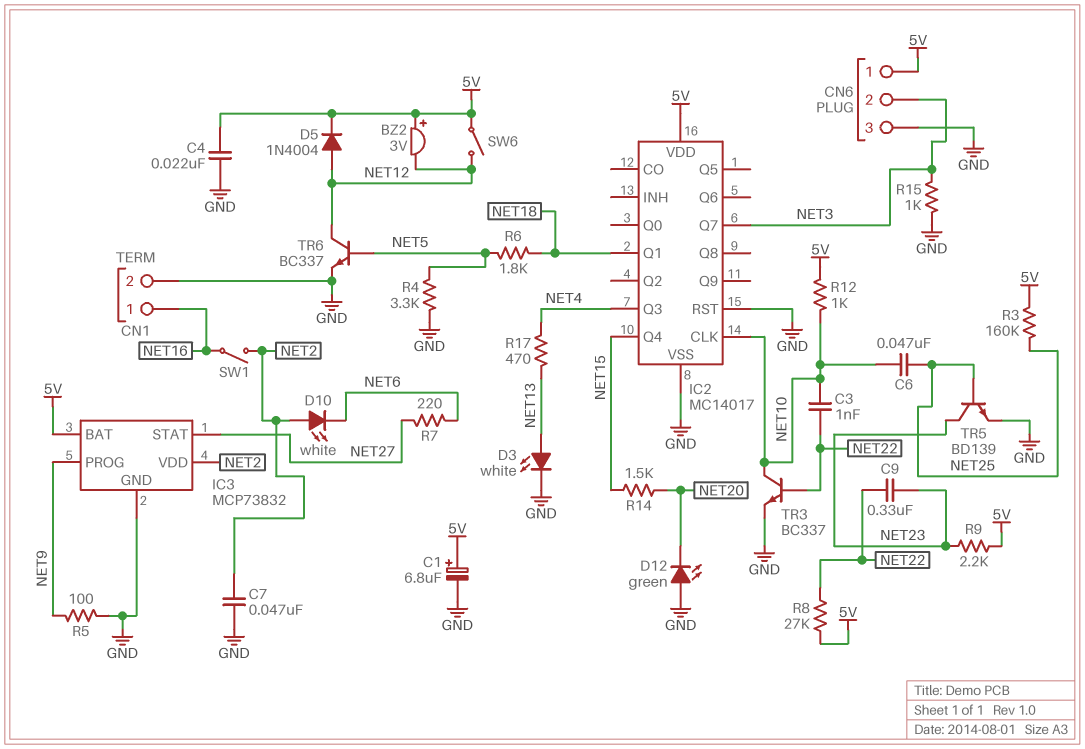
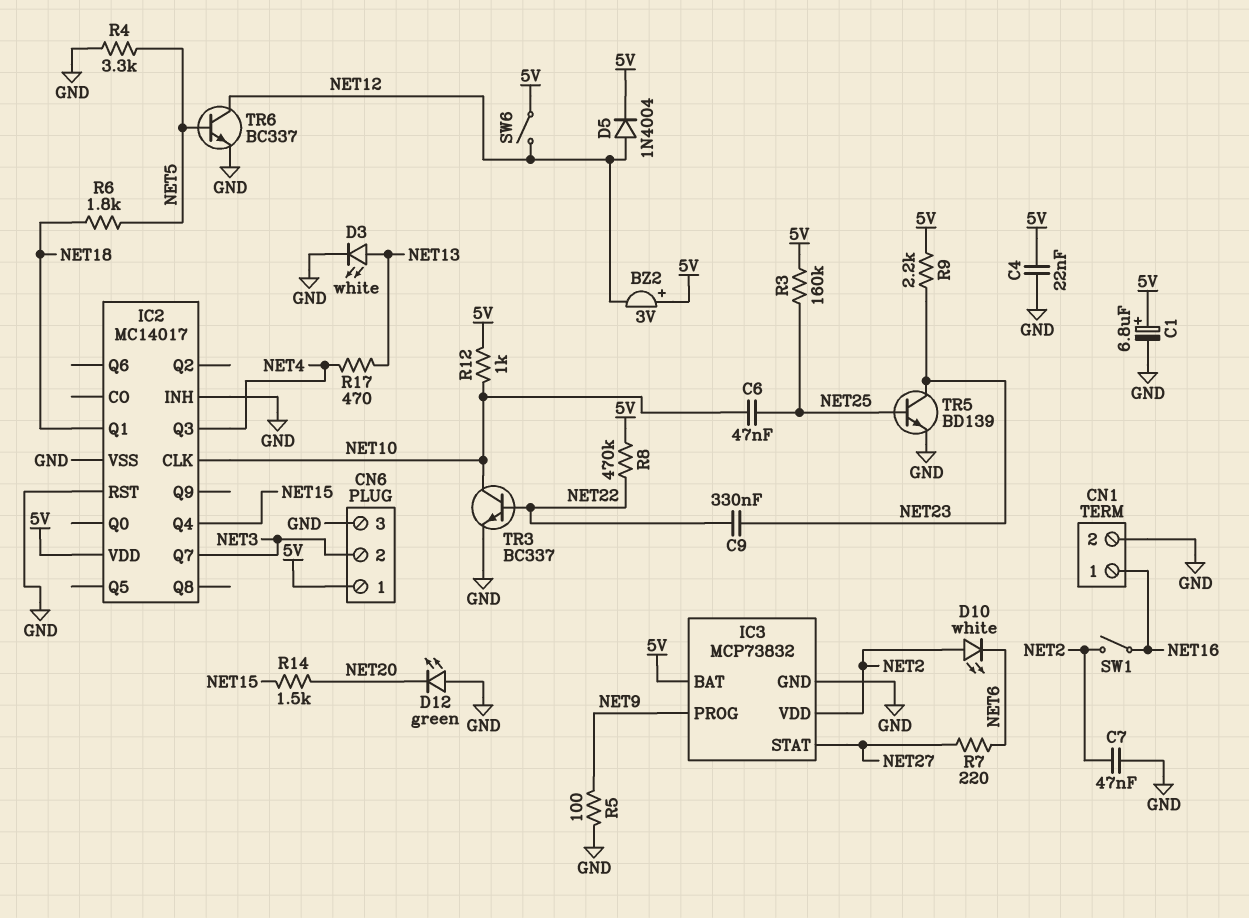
C3: 1nF (NET10, NET22) -> none
IC2 pin INH: none -> GND
R8: 27k (5V, NET22) -> 470k (5V, NET22)
R15: 1k (GND, NET3) -> none

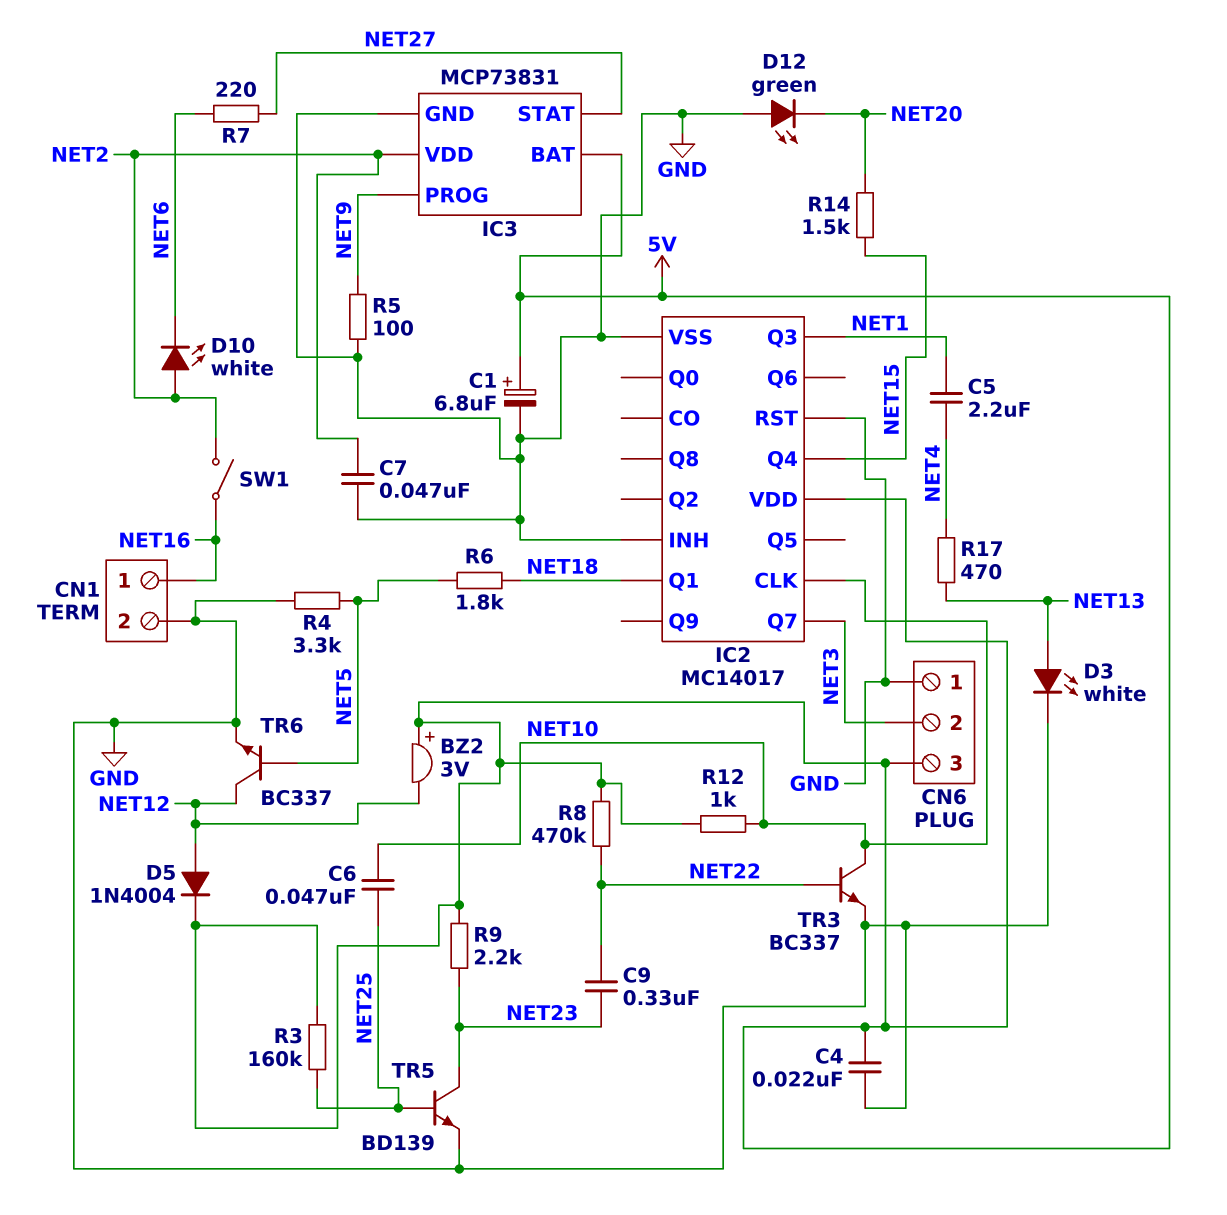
C5: none -> 2.2uF (NET1, NET4)
CN6 pin 1: 5V -> GND
CN6 pin 3: GND -> 5V
IC2 pin Q3: NET4 -> NET1
IC3: MCP73832 -> MCP73831
SW6: switch (5V, NET12) -> none

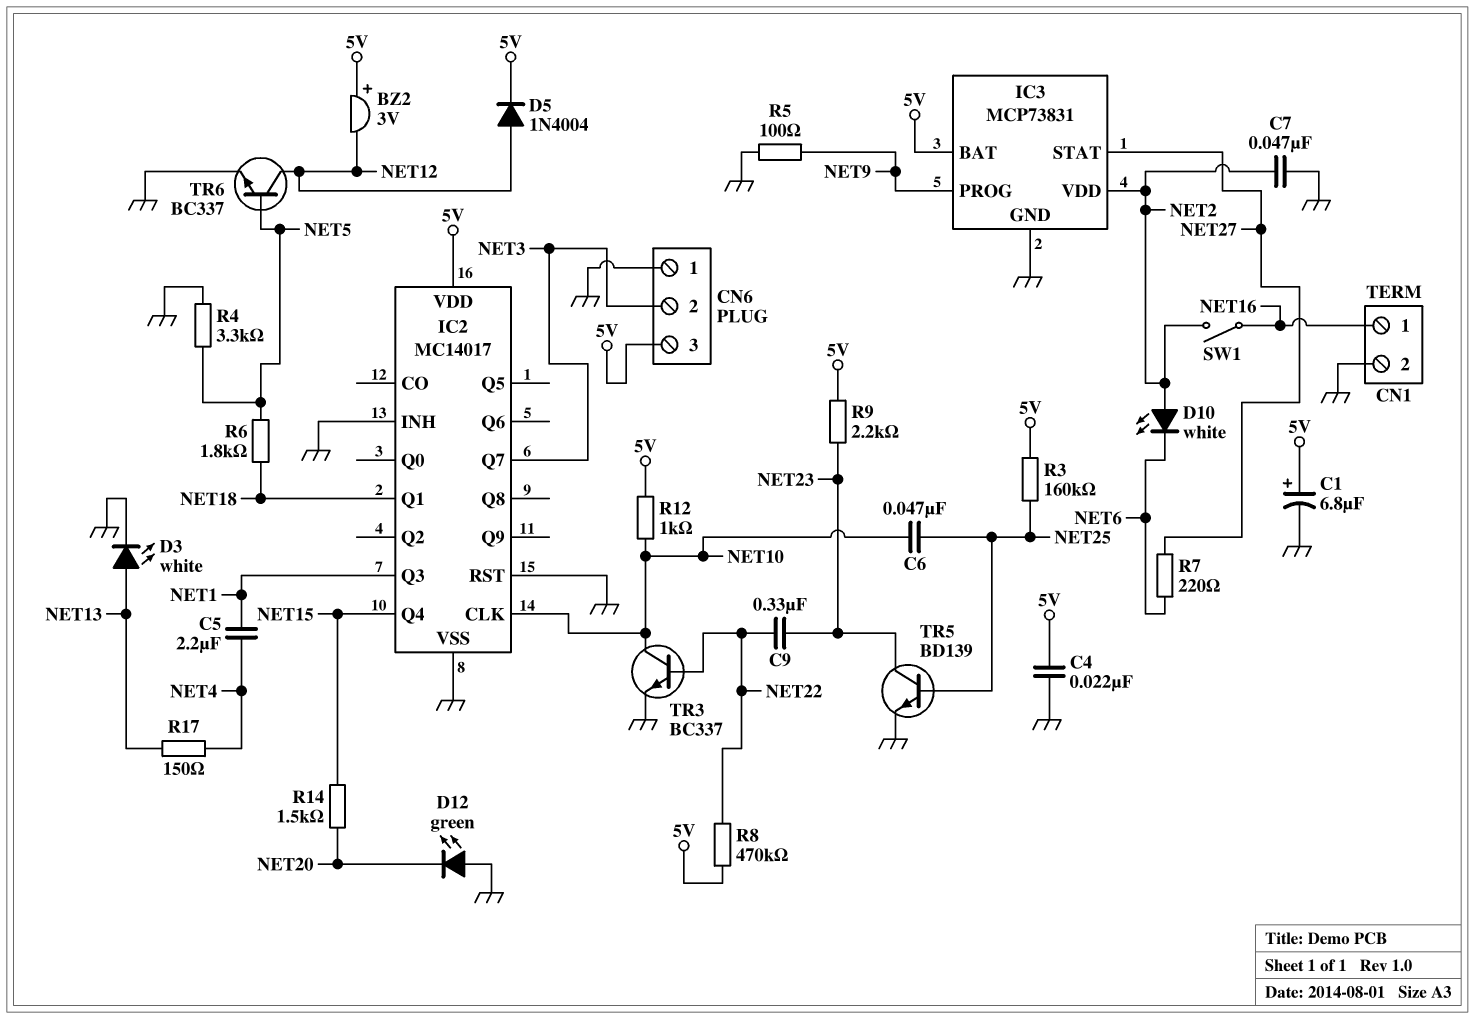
R17: 470 (NET4, NET13) -> 150 (NET4, NET13)

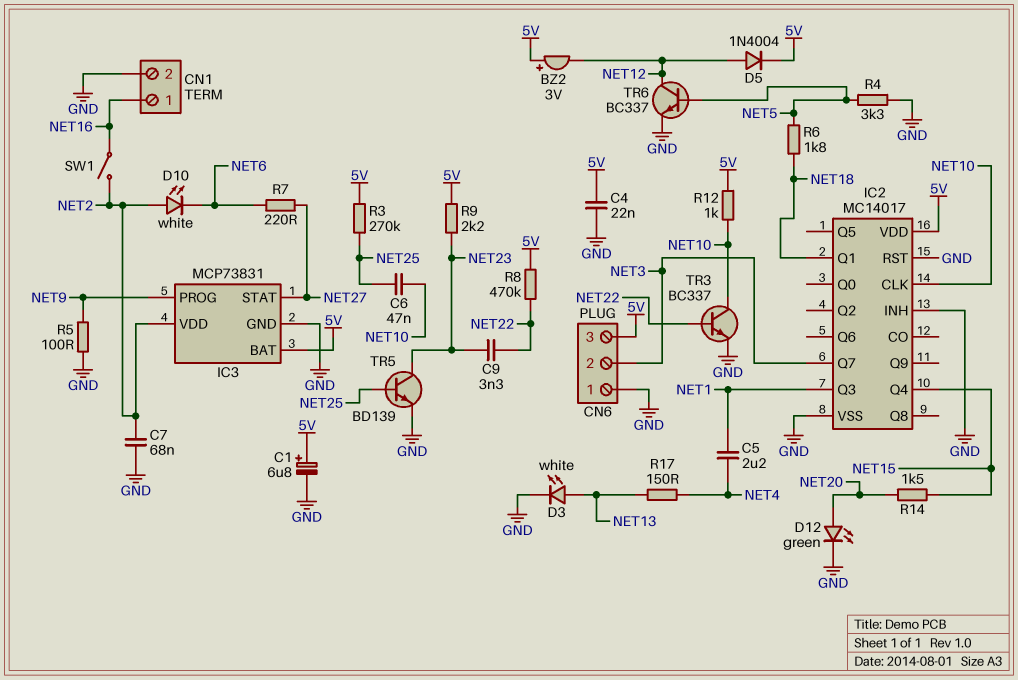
C7: 47nF (GND, NET2) -> 68nF (GND, NET2)
C9: 330nF (NET22, NET23) -> 3.3nF (NET22, NET23)
D12: LED green (A GND, K NET20) -> LED green (A NET20, K GND)
R3: 160k (5V, NET25) -> 270k (5V, NET25)

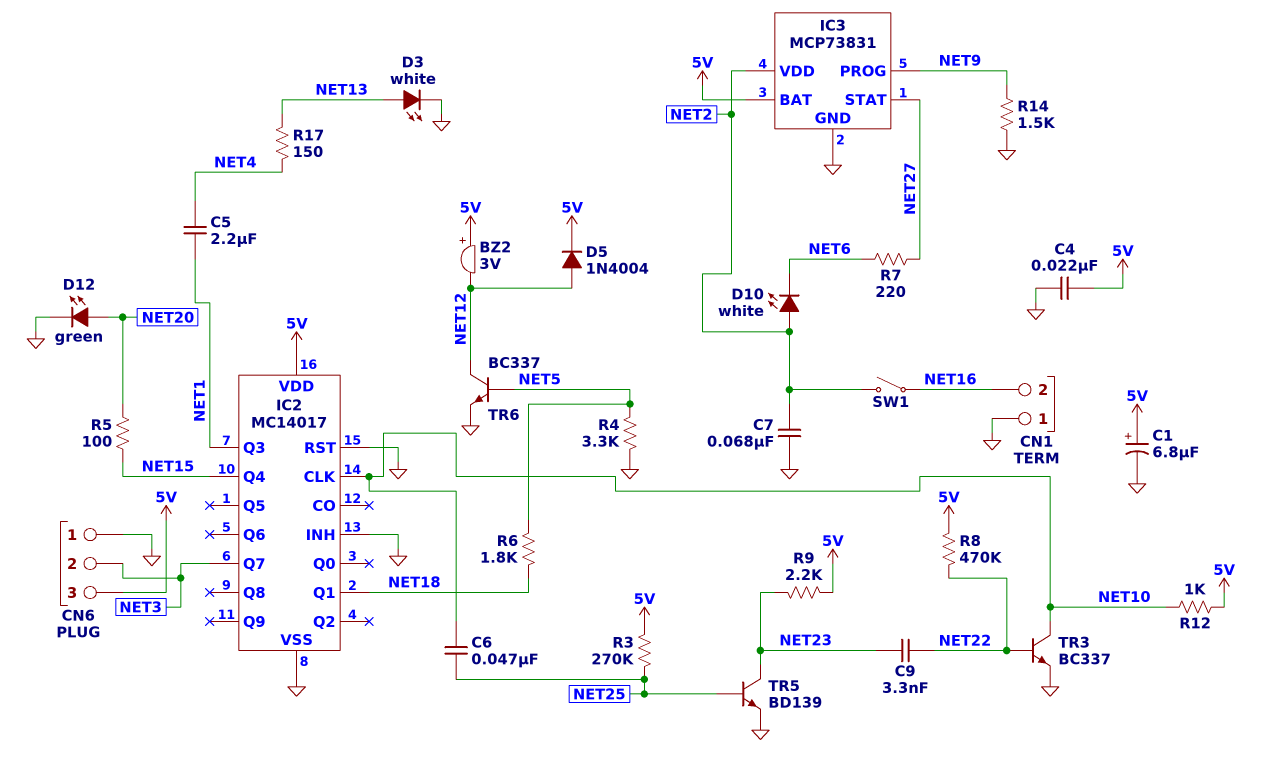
CN1 pin 1: NET16 -> GND
CN1 pin 2: GND -> NET16
R5: 100 (GND, NET9) -> 100 (NET15, NET20)
R14: 1.5k (NET15, NET20) -> 1.5k (GND, NET9)

